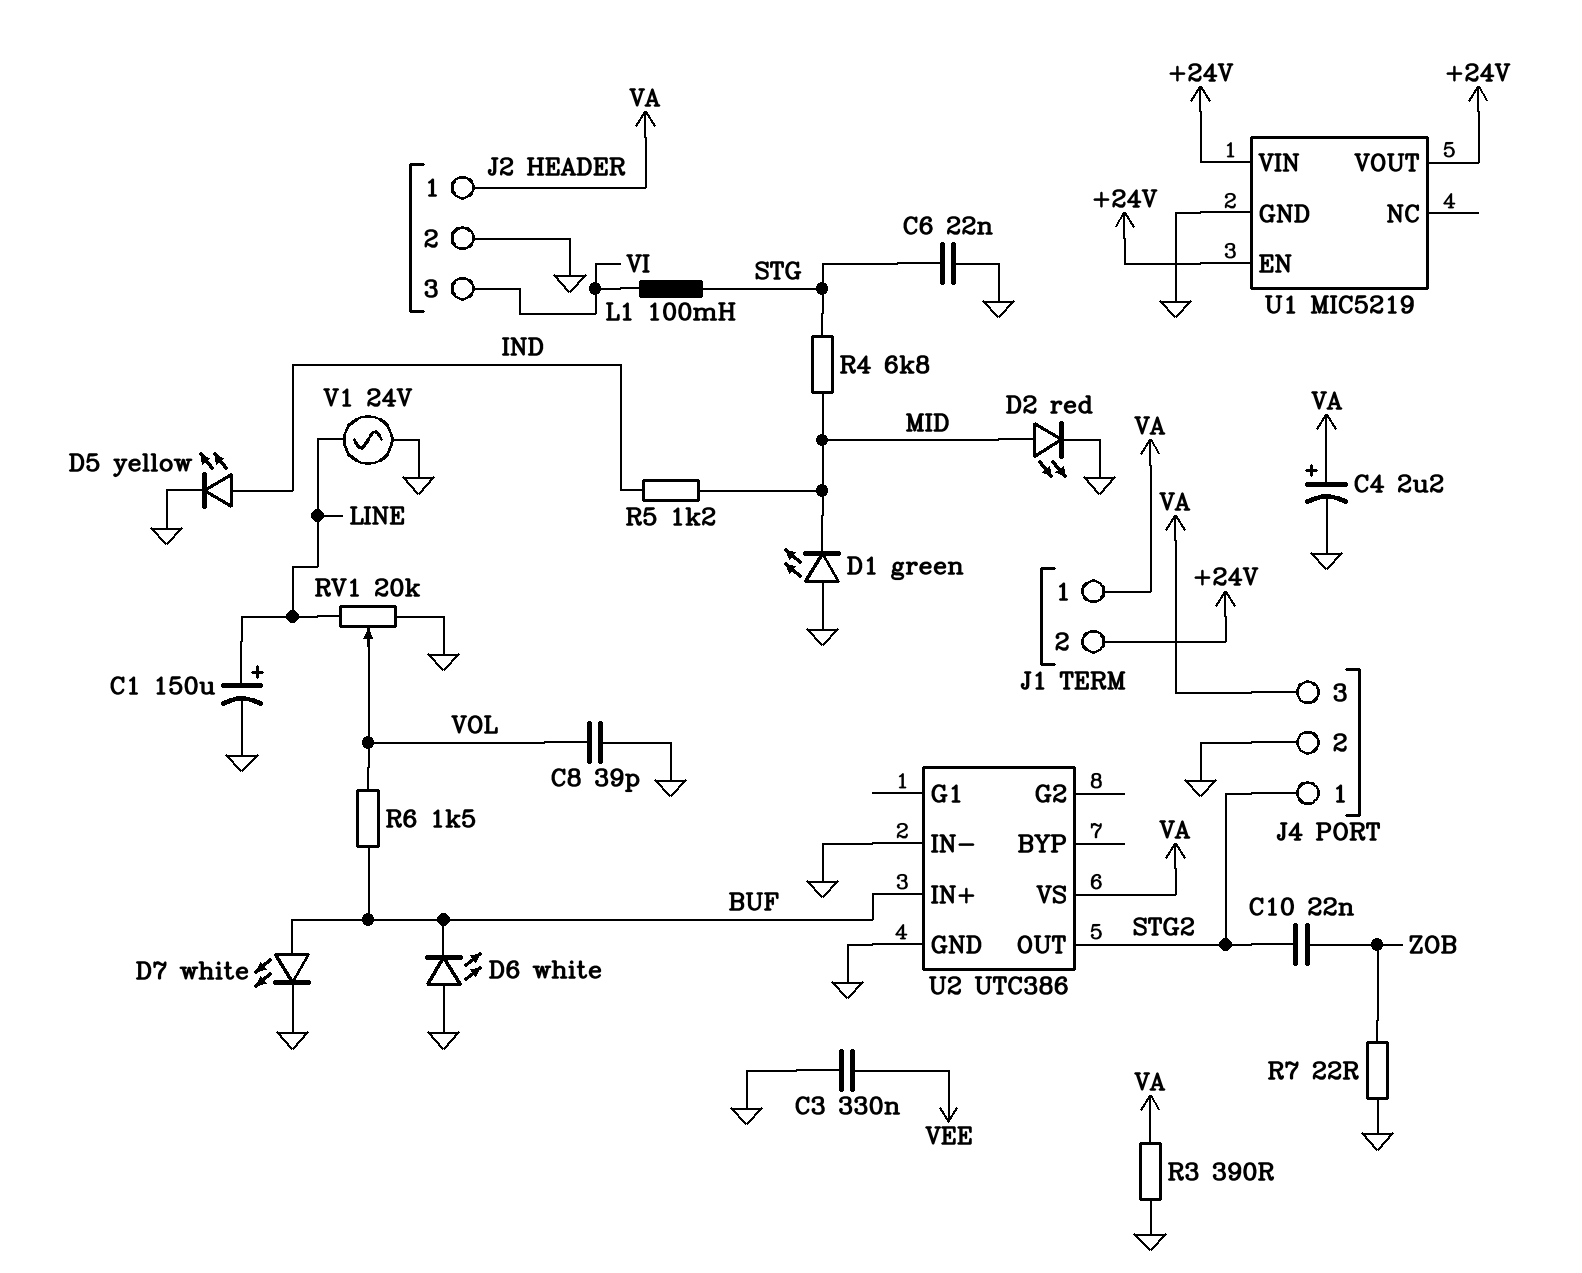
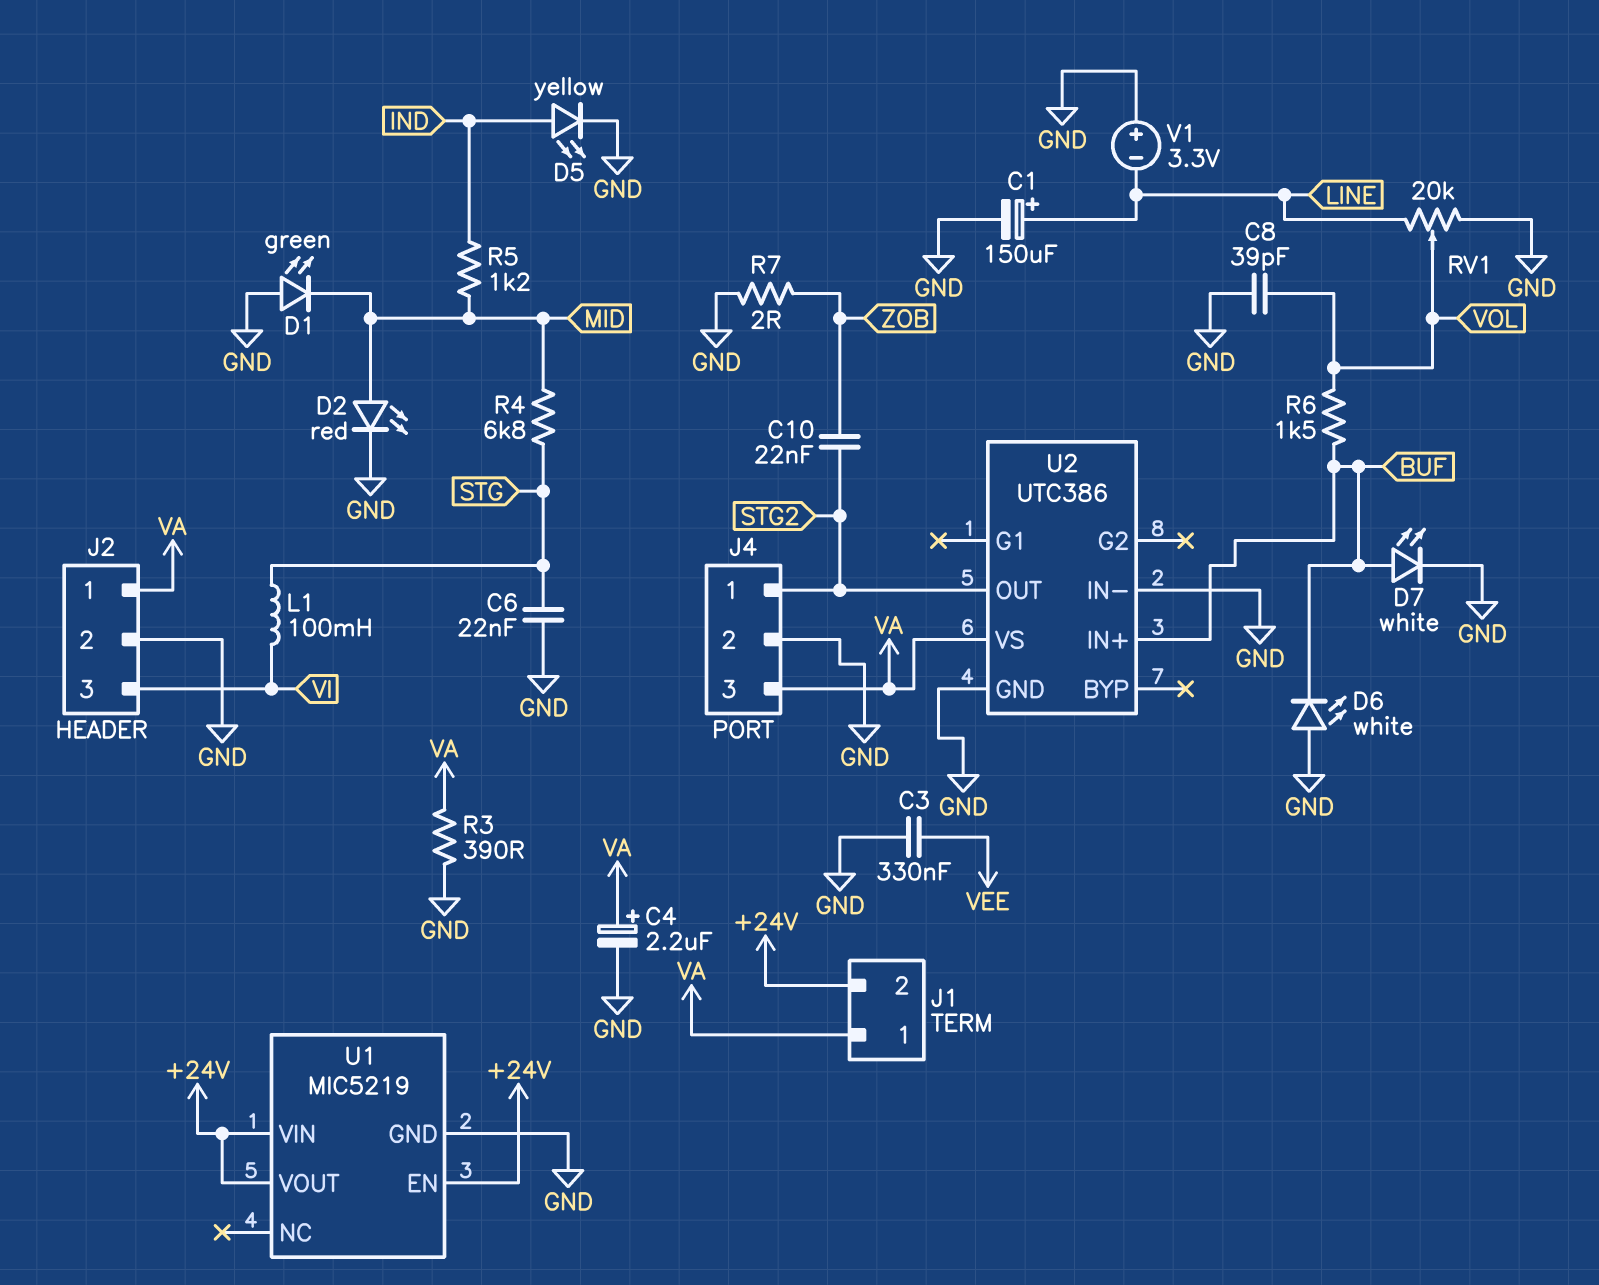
R7: 22 (GND, ZOB) -> 2 (GND, ZOB)
V1: AC 24V (GND, LINE) -> 3.3V (plus GND, minus LINE)

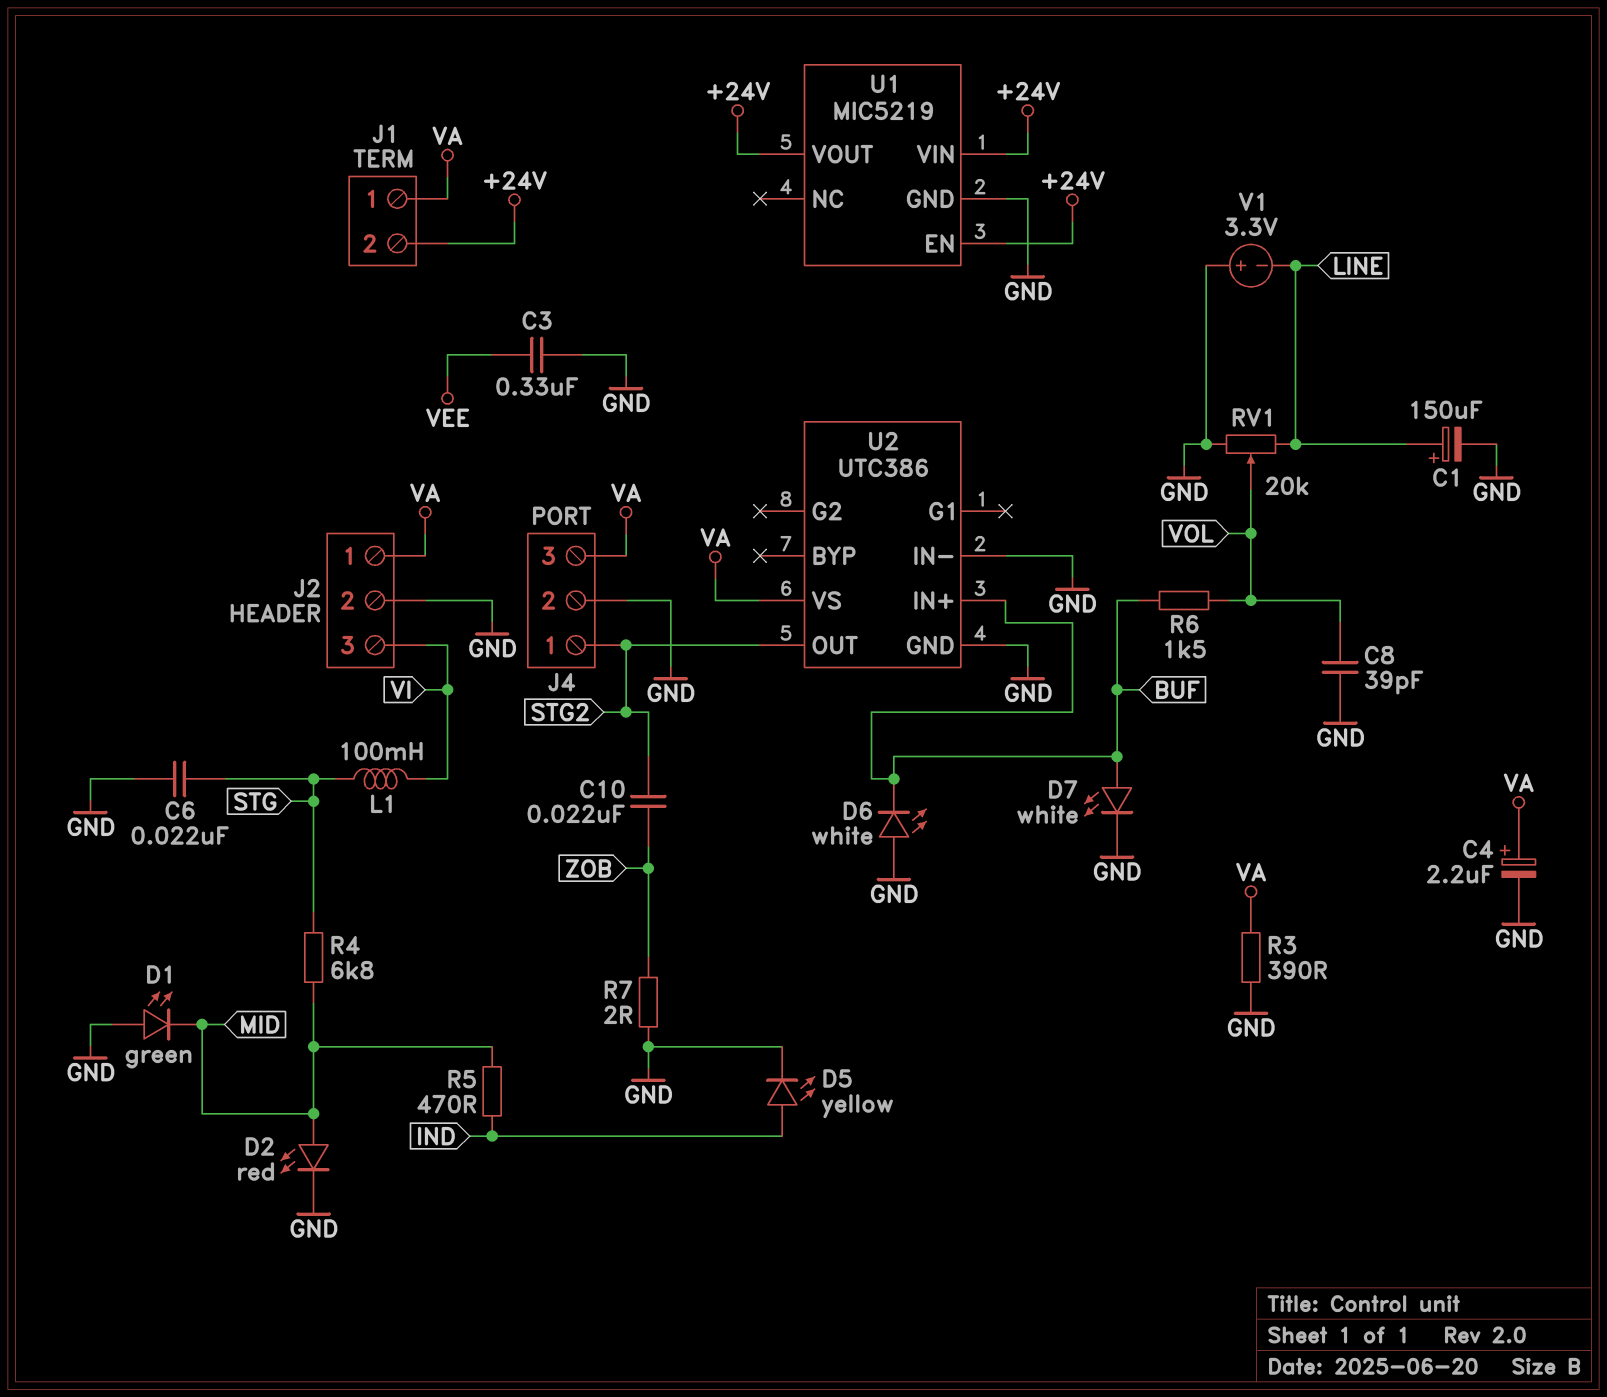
R5: 1.2k (IND, MID) -> 470 (IND, MID)

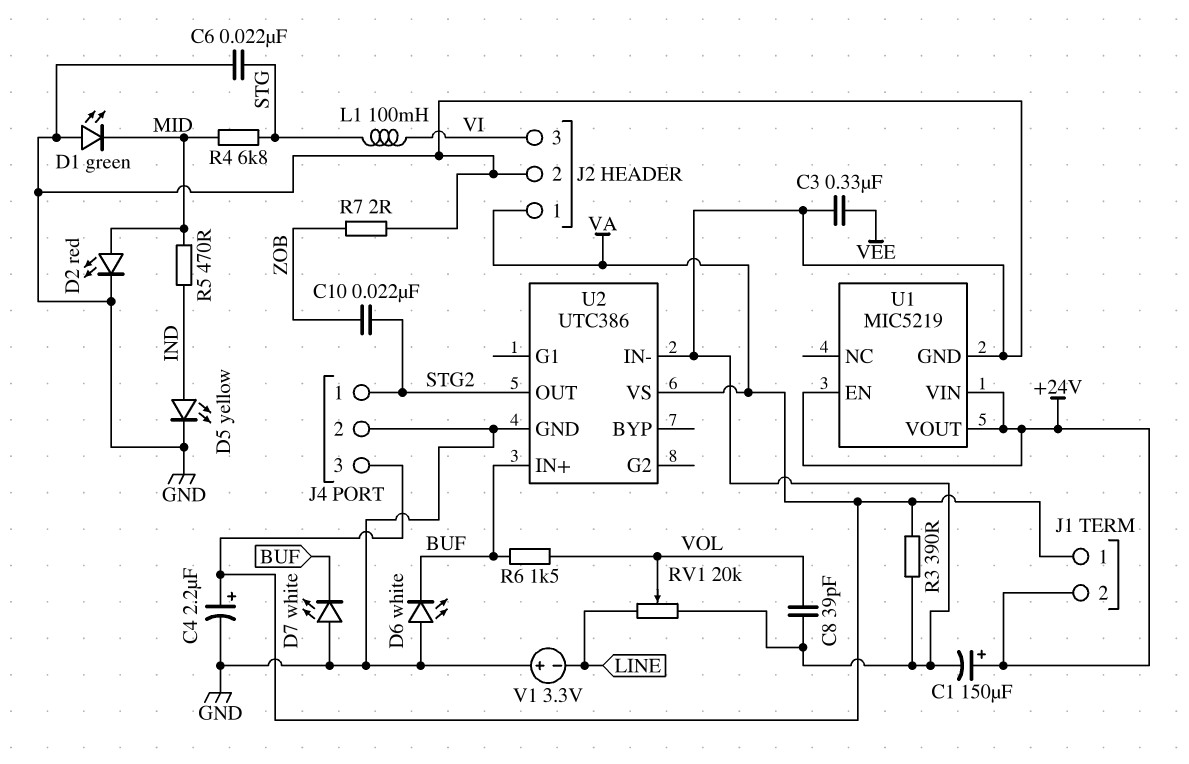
C1: 150uF (plus LINE, minus GND) -> 150uF (plus +24V, minus GND)
D7: LED white (A BUF, K GND) -> LED white (A GND, K BUF)

